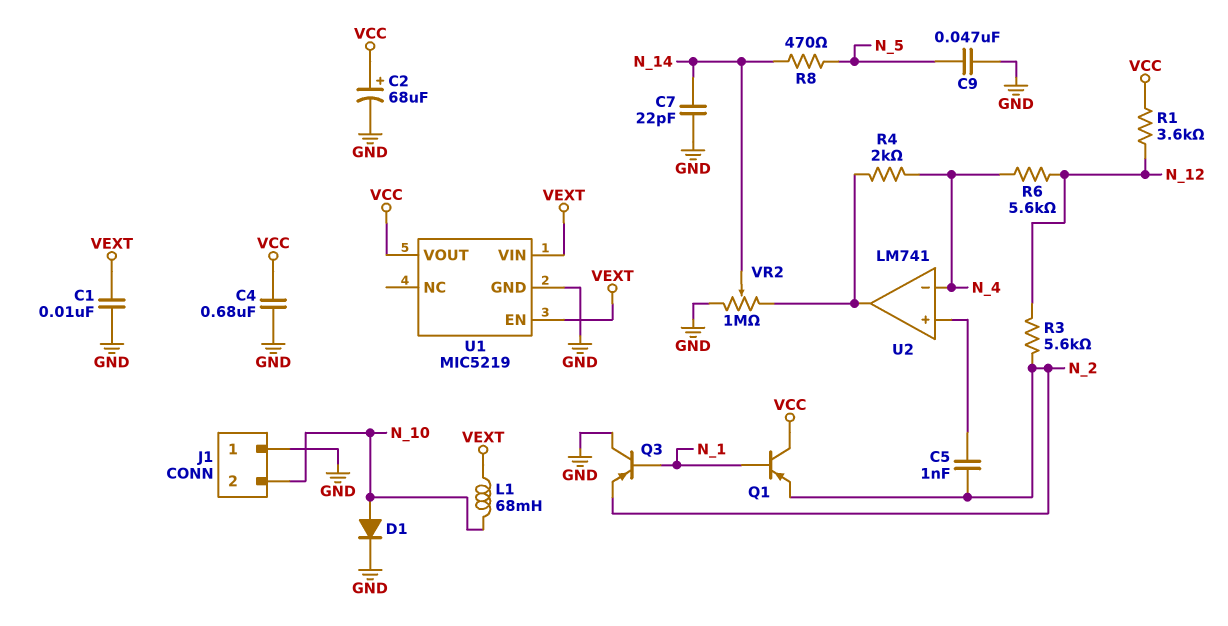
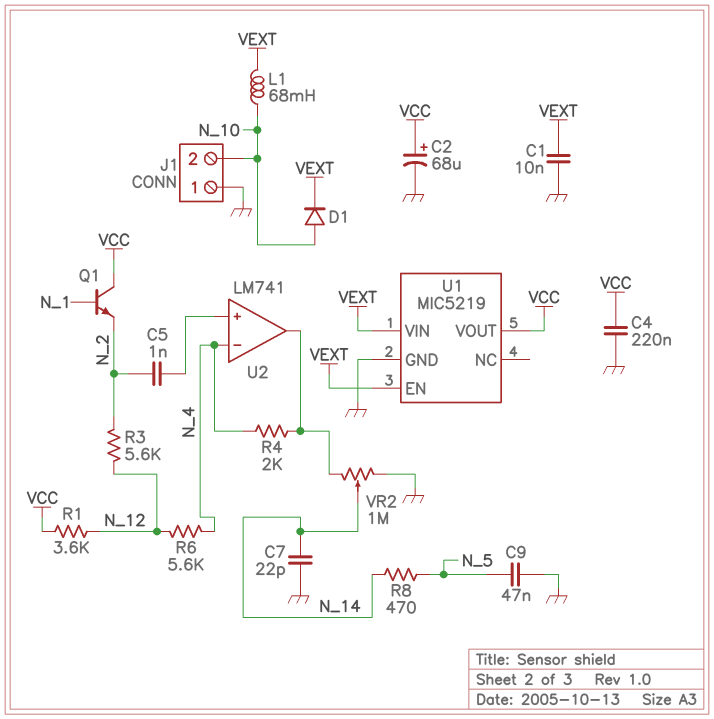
C4: 680nF (GND, VCC) -> 220nF (GND, VCC)
D1: diode (A N_10, K GND) -> diode (A N_10, K VEXT)
Q1: PNP (B N_1, C VCC, E N_2) -> NPN (B N_1, C VCC, E N_2)
Q3: PNP (B N_1, C GND, E N_2) -> none

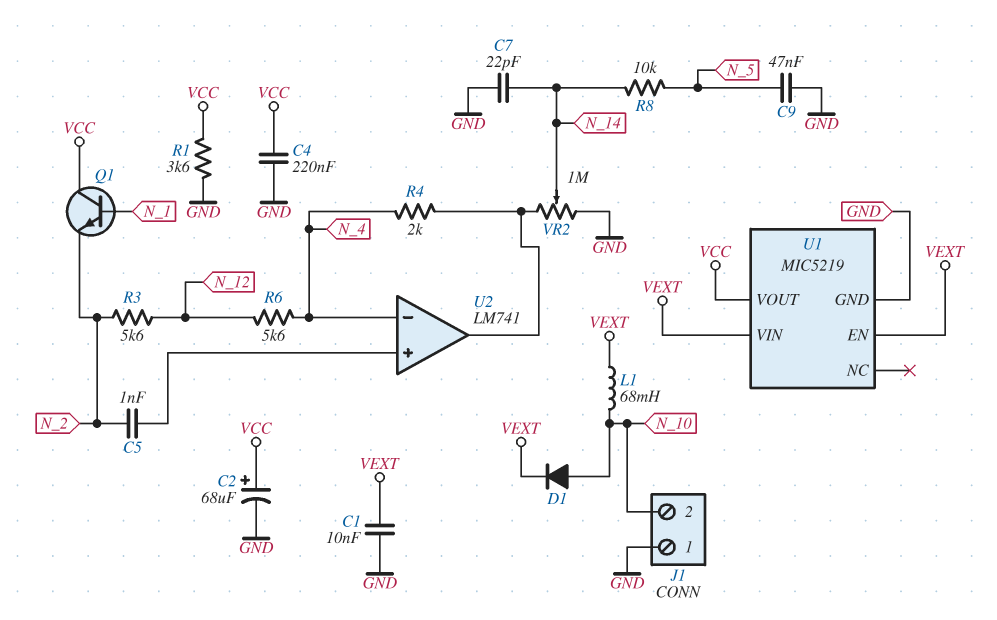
R1: 3.6k (N_12, VCC) -> 3.6k (GND, VCC)
R8: 470 (N_5, N_14) -> 10k (N_5, N_14)

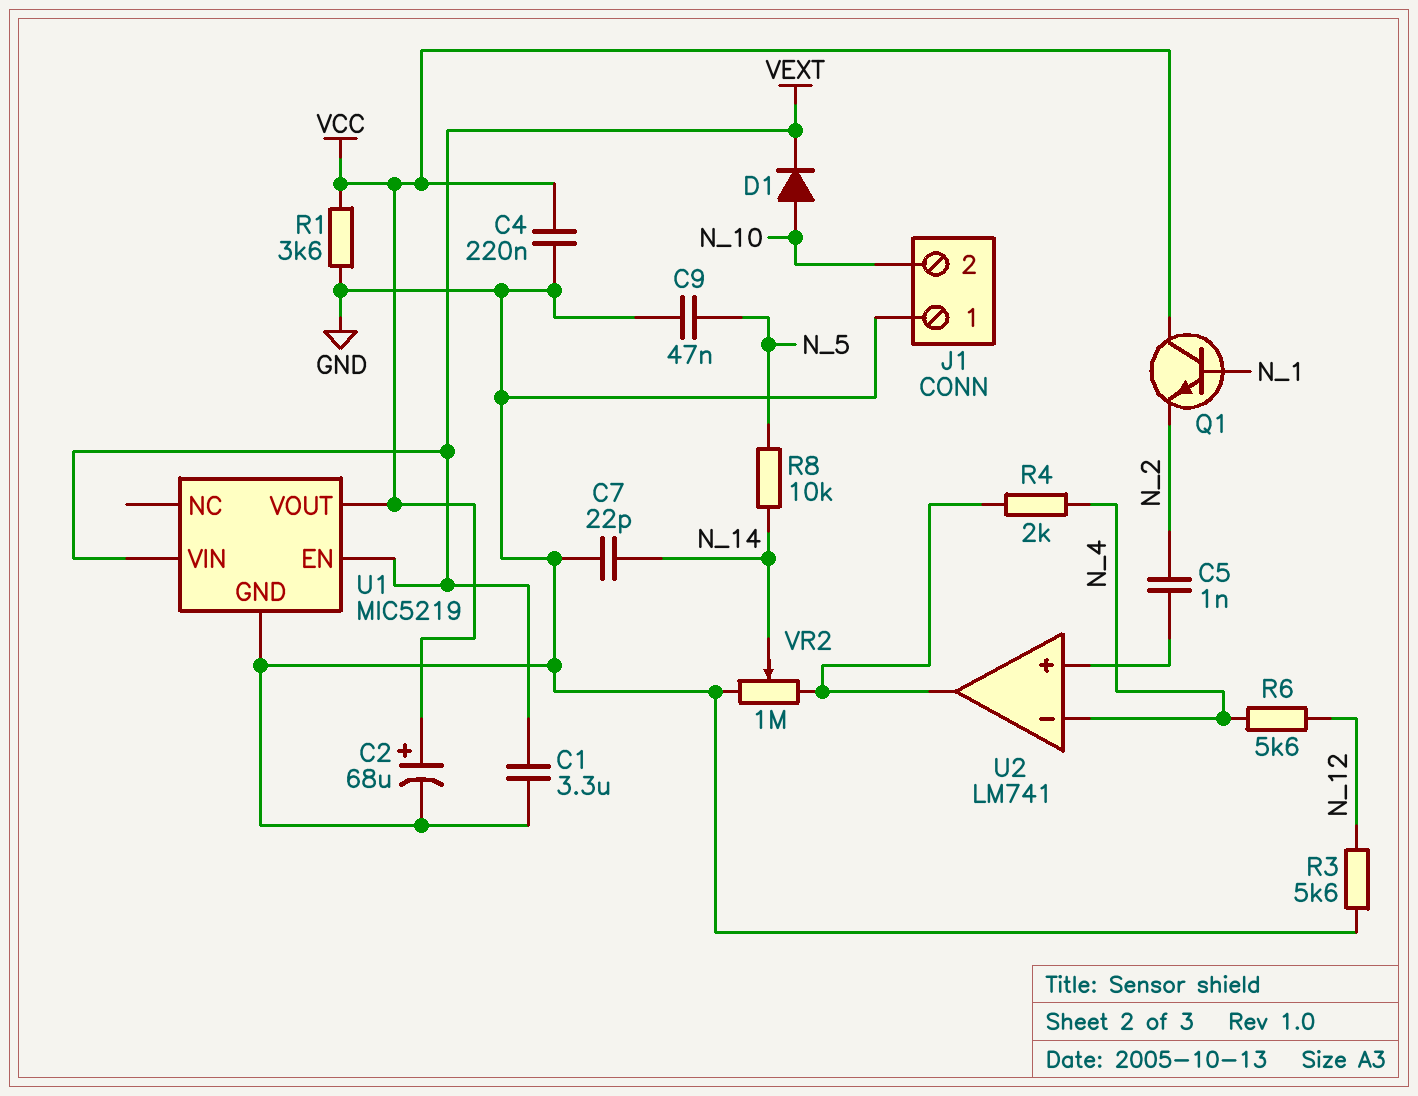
C1: 10nF (GND, VEXT) -> 3.3uF (GND, VEXT)
L1: 68mH (N_10, VEXT) -> none
R3: 5.6k (N_2, N_12) -> 5.6k (GND, N_12)

